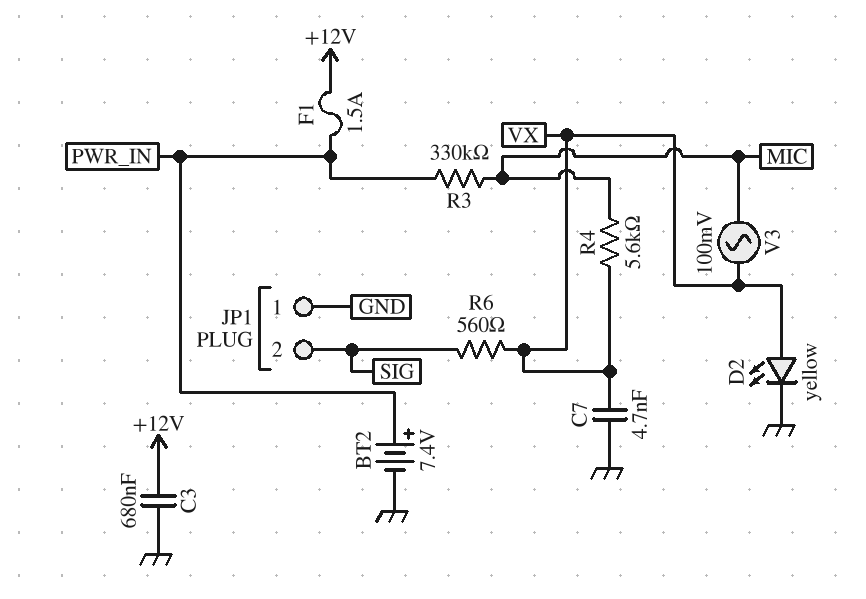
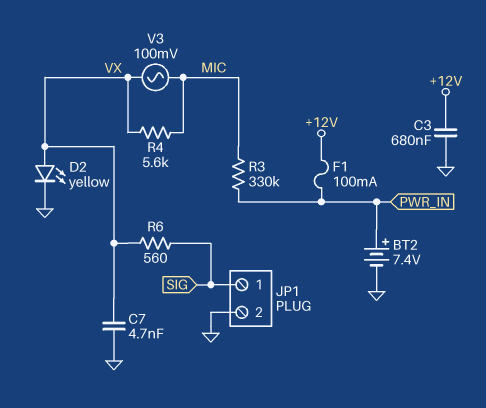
F1: 1.5A (+12V, PWR_IN) -> 100mA (+12V, PWR_IN)
JP1 pin 1: GND -> SIG
JP1 pin 2: SIG -> GND

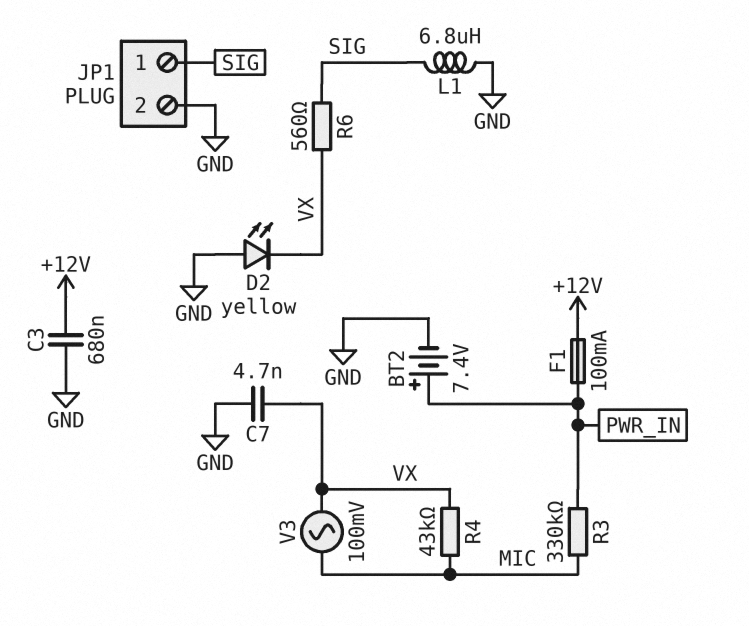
D2: LED yellow (A VX, K GND) -> LED yellow (A GND, K VX)
L1: none -> 6.8uH (GND, SIG)
R4: 5.6k (MIC, VX) -> 43k (MIC, VX)

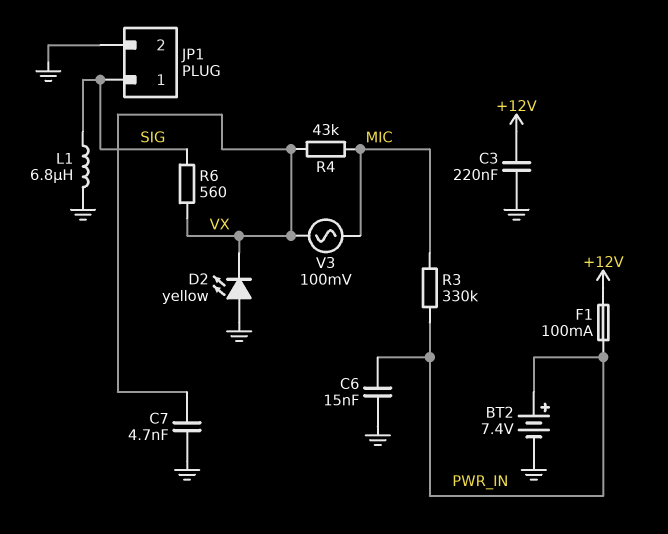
C3: 680nF (+12V, GND) -> 220nF (+12V, GND)
C6: none -> 15nF (GND, PWR_IN)

